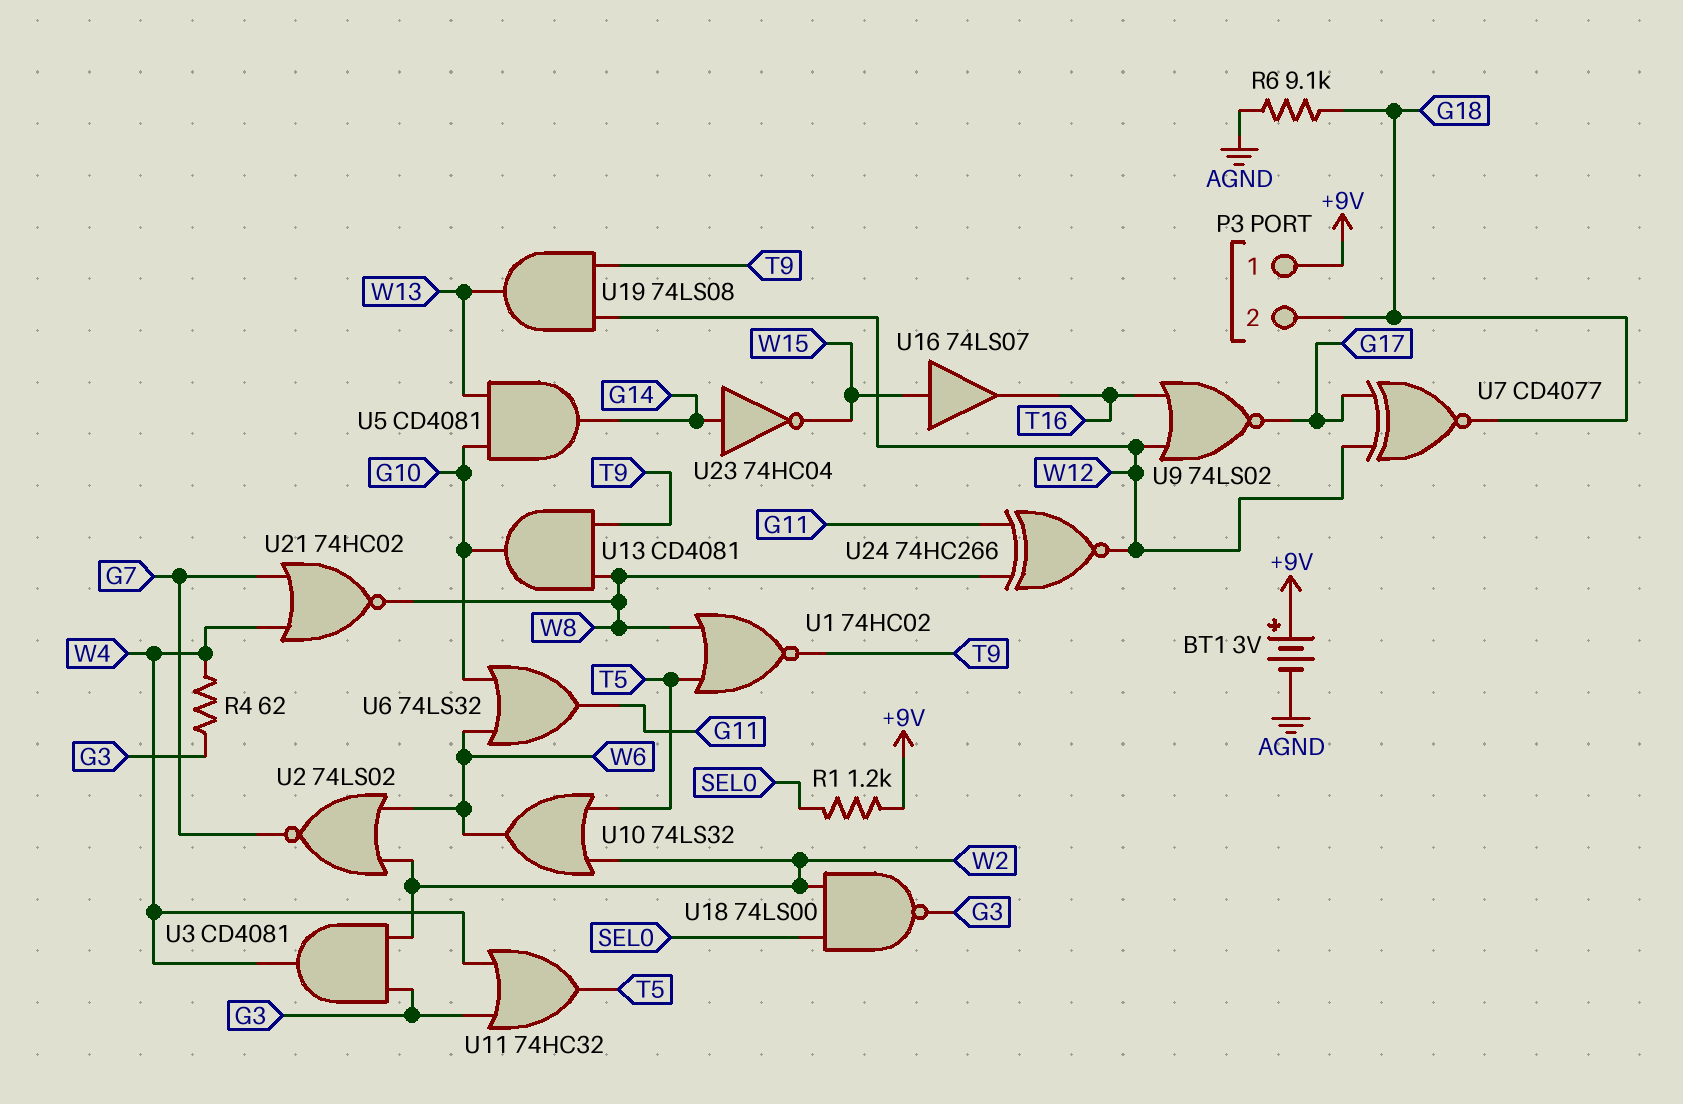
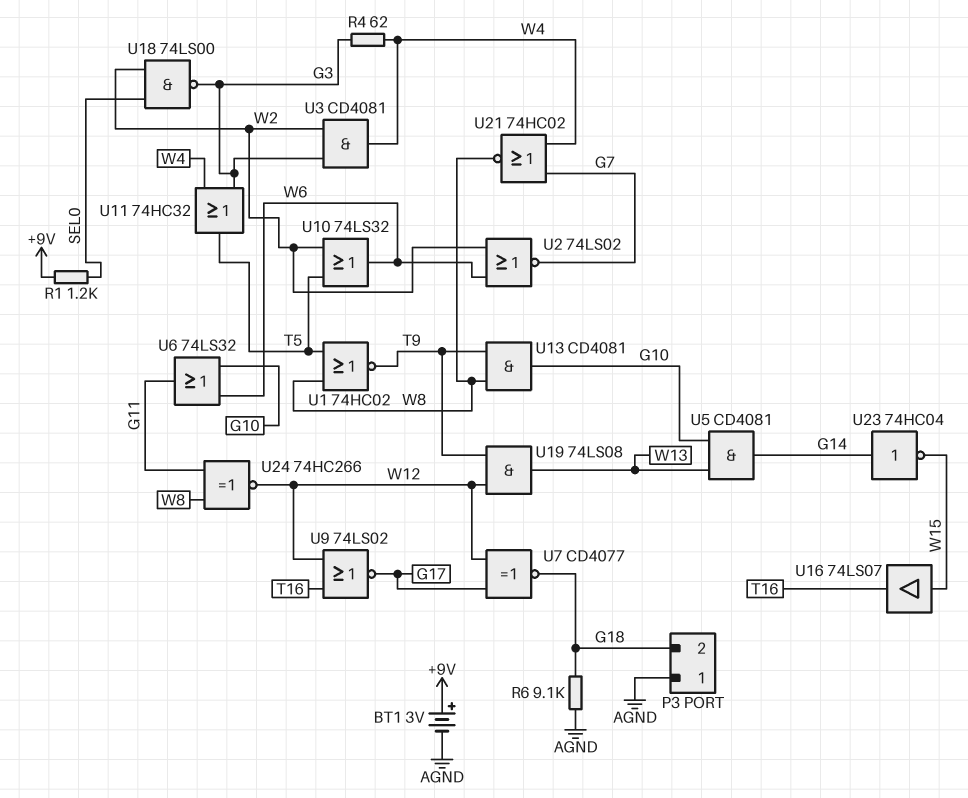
P3 pin 1: +9V -> AGND

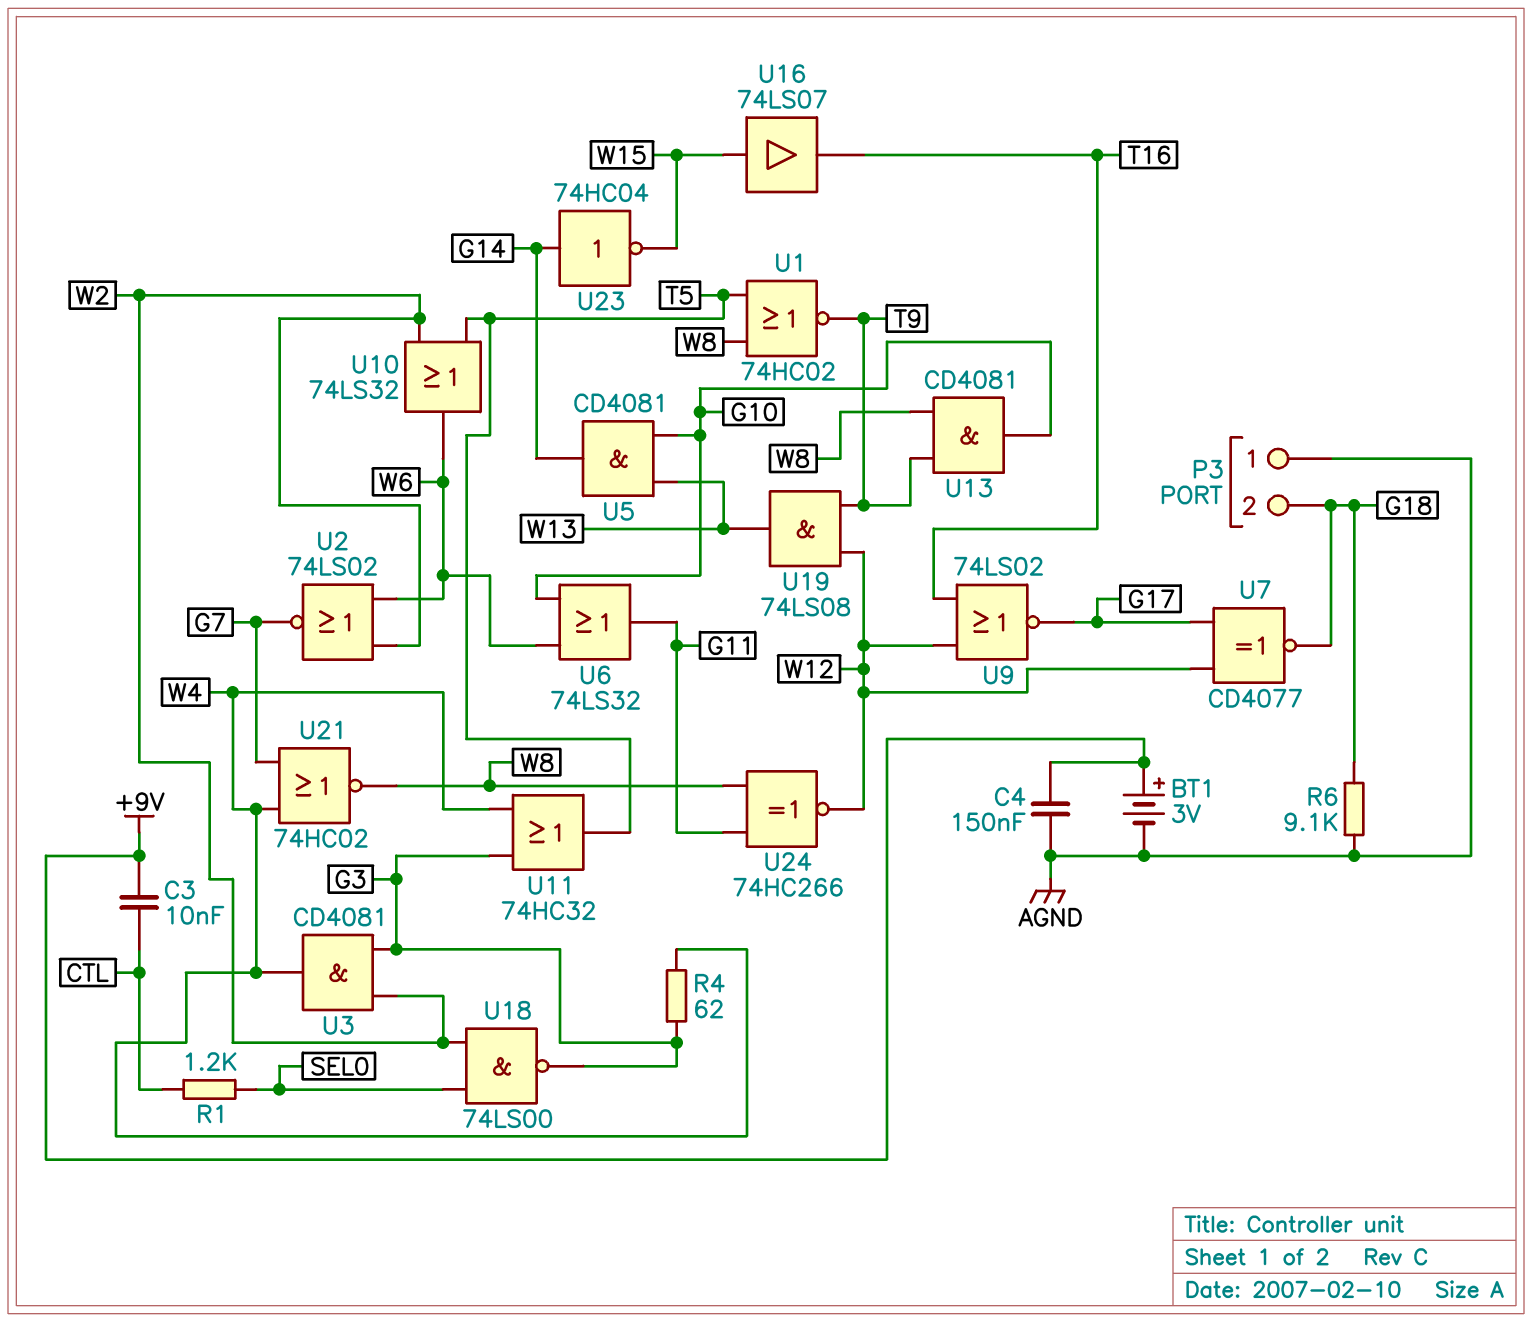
C3: none -> 10nF (+9V, CTL)
C4: none -> 150nF (+9V, AGND)
R1: 1.2k (+9V, SEL0) -> 1.2k (CTL, SEL0)

